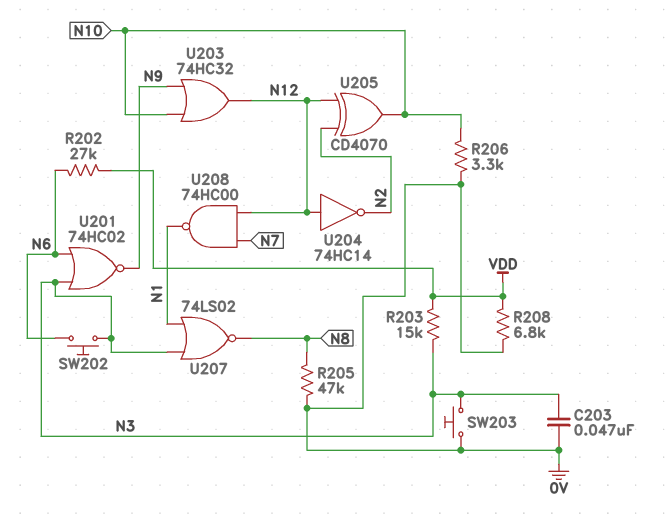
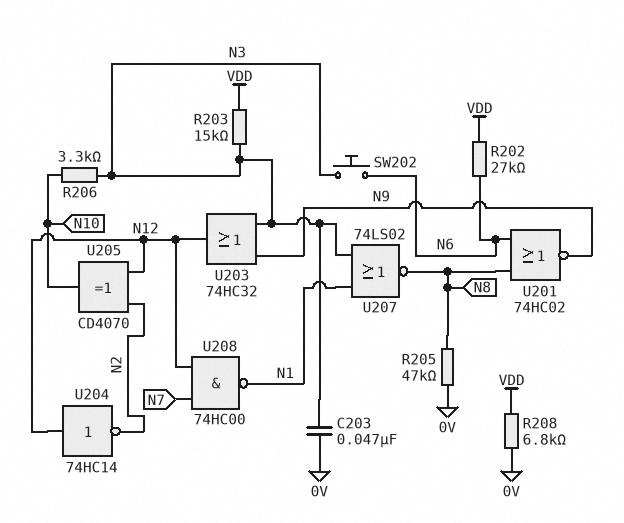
R206: 3.3k (0V, N10) -> 3.3k (N3, N10)
SW203: button (0V, N3) -> none
U201: NOR 74HC02 (in N3, in N6, out N9) -> NOR 74HC02 (in N6, in N8, out N9)
U203: OR 74HC32 (in N9, in N10, out N12) -> OR 74HC32 (in N3, in N9, out N12)

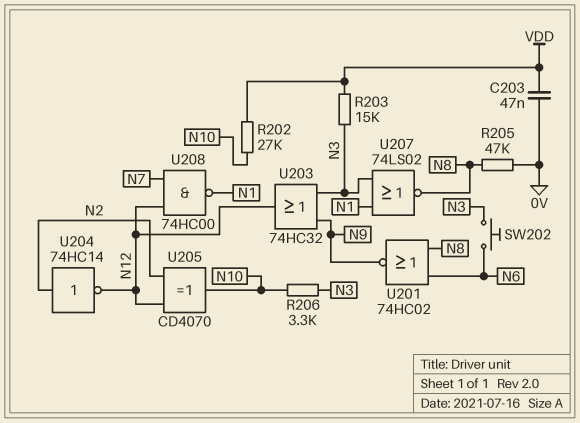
C203: 47nF (0V, N3) -> 47nF (0V, VDD)
R202: 27k (N6, VDD) -> 27k (N10, VDD)
R208: 6.8k (0V, VDD) -> none
U204: NOT 74HC14 (in N12, out N2) -> NOT 74HC14 (in N2, out N12)

